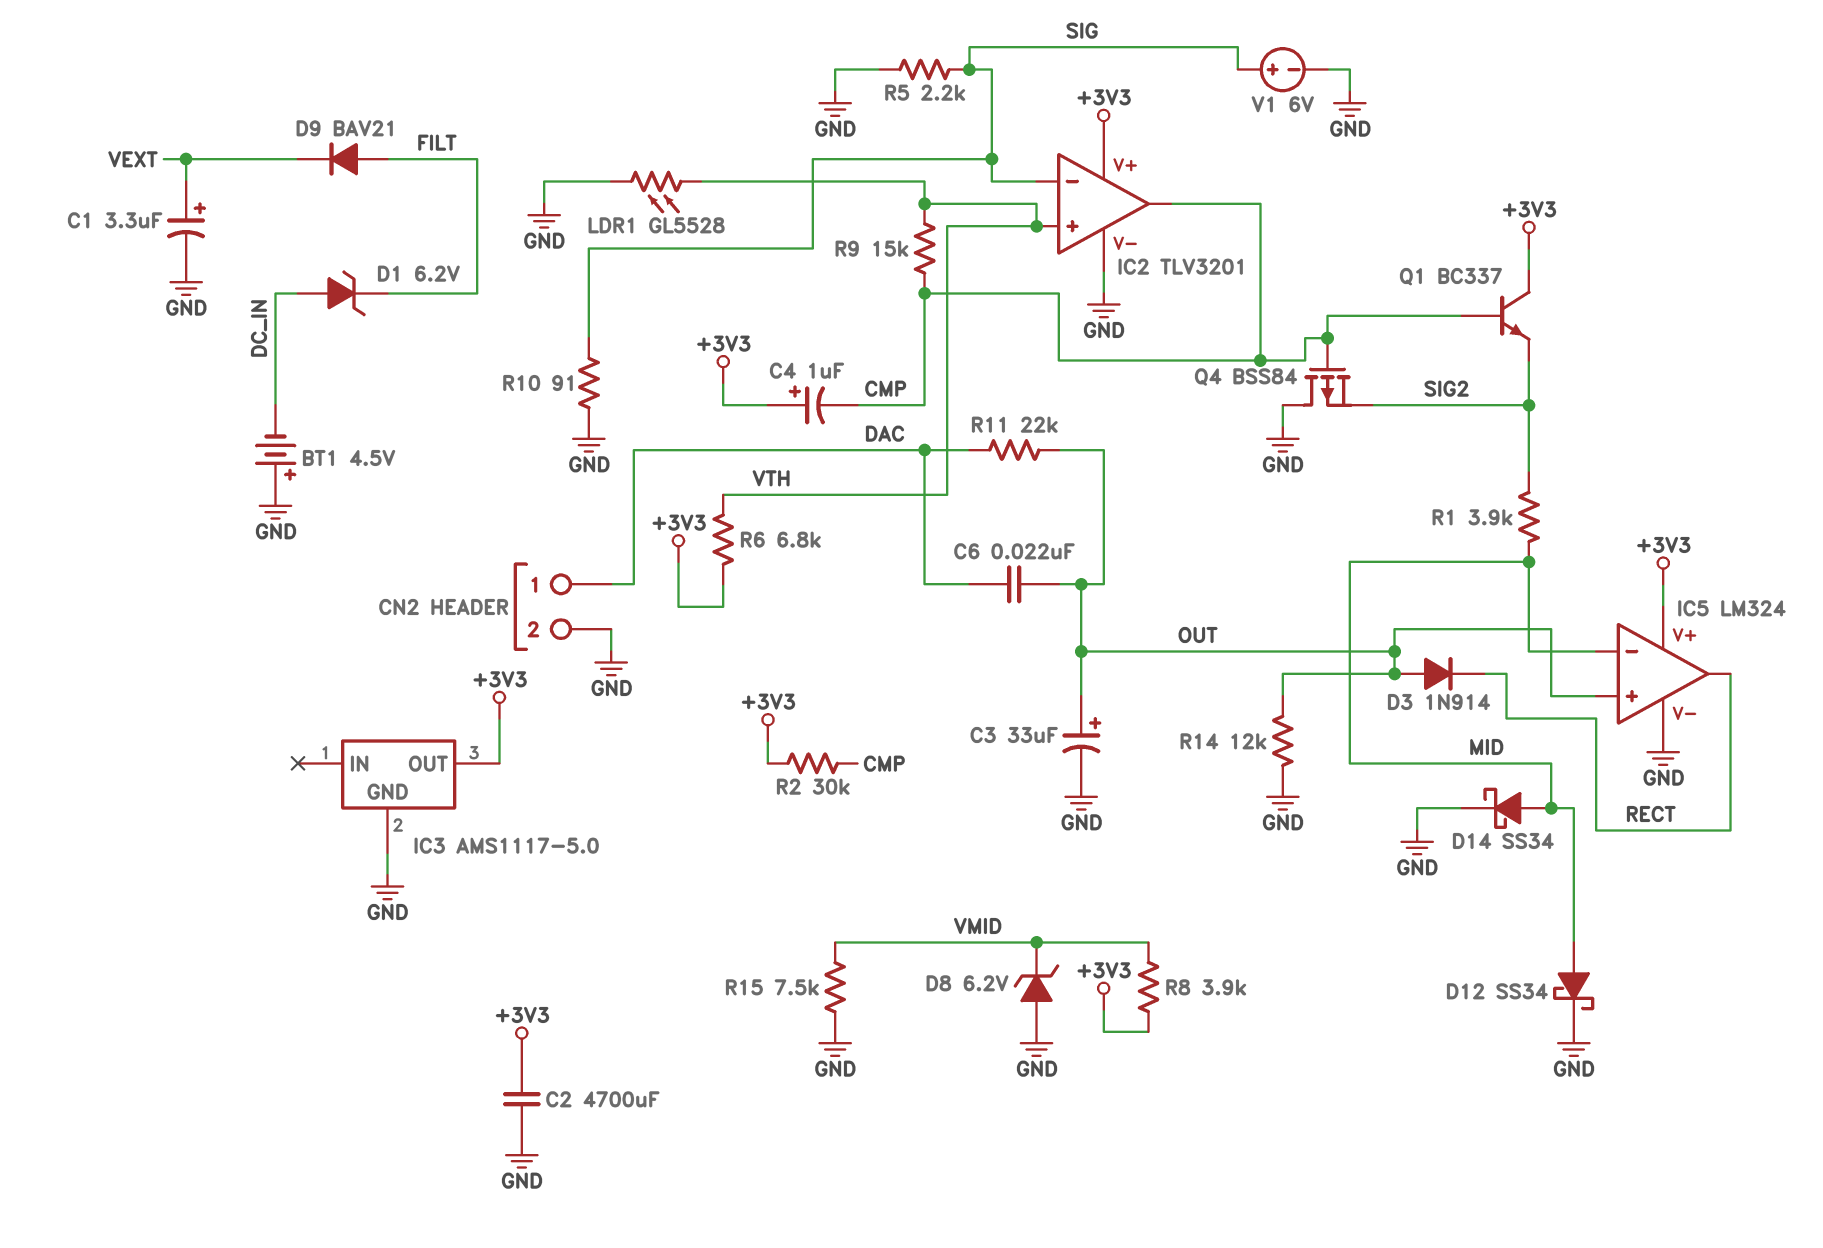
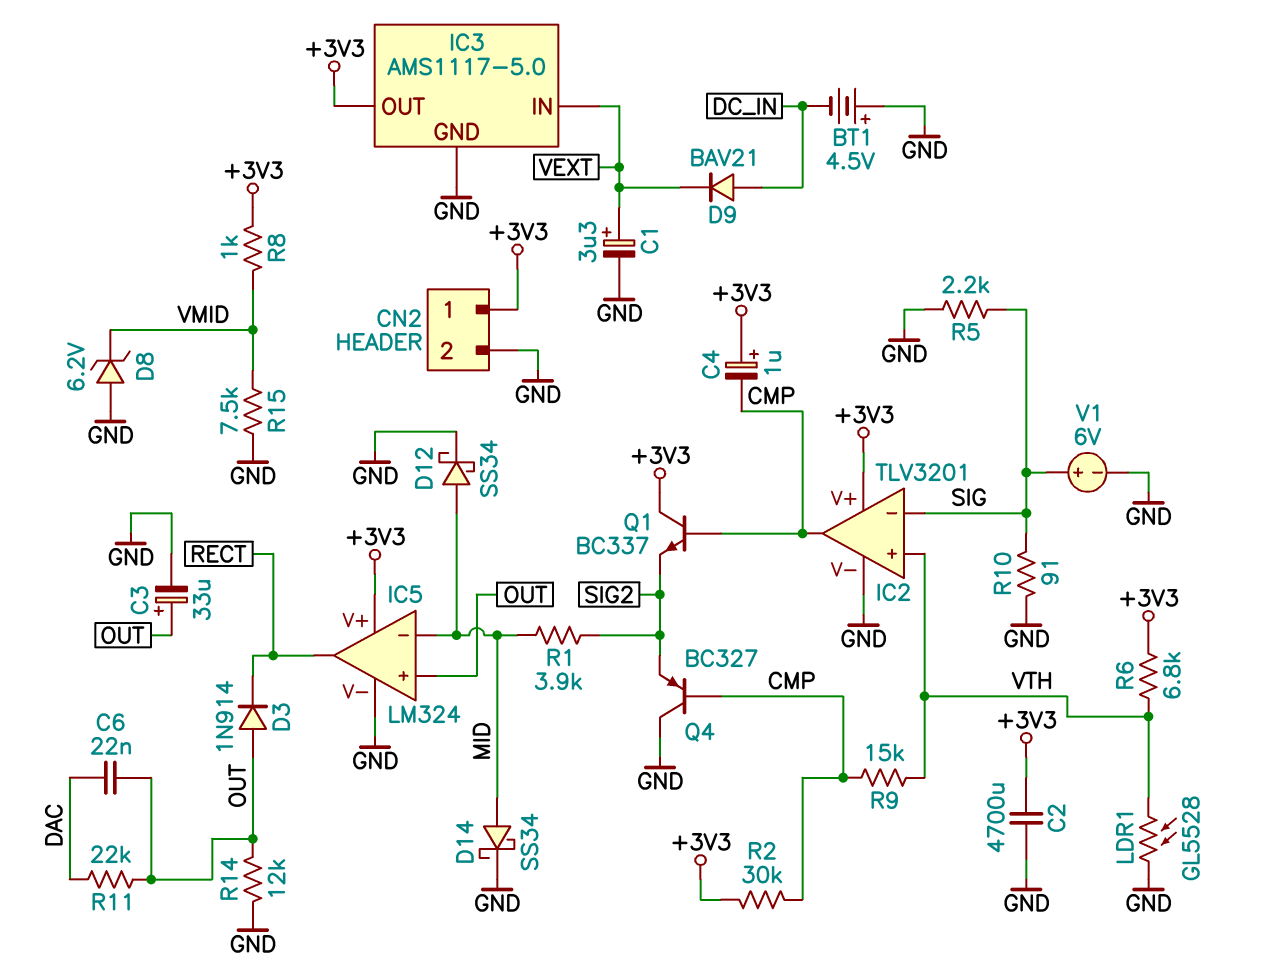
CN2 pin 1: DAC -> +3V3
D1: zener 6.2V (A DC_IN, K FILT) -> none
D9: diode BAV21 (A FILT, K VEXT) -> diode BAV21 (A DC_IN, K VEXT)
IC3 pin IN: none -> VEXT
Q4: PMOS BSS84 (G CMP, D GND, S SIG2) -> PNP BC327 (B CMP, C GND, E SIG2)
R8: 3.9k (+3V3, VMID) -> 1k (+3V3, VMID)

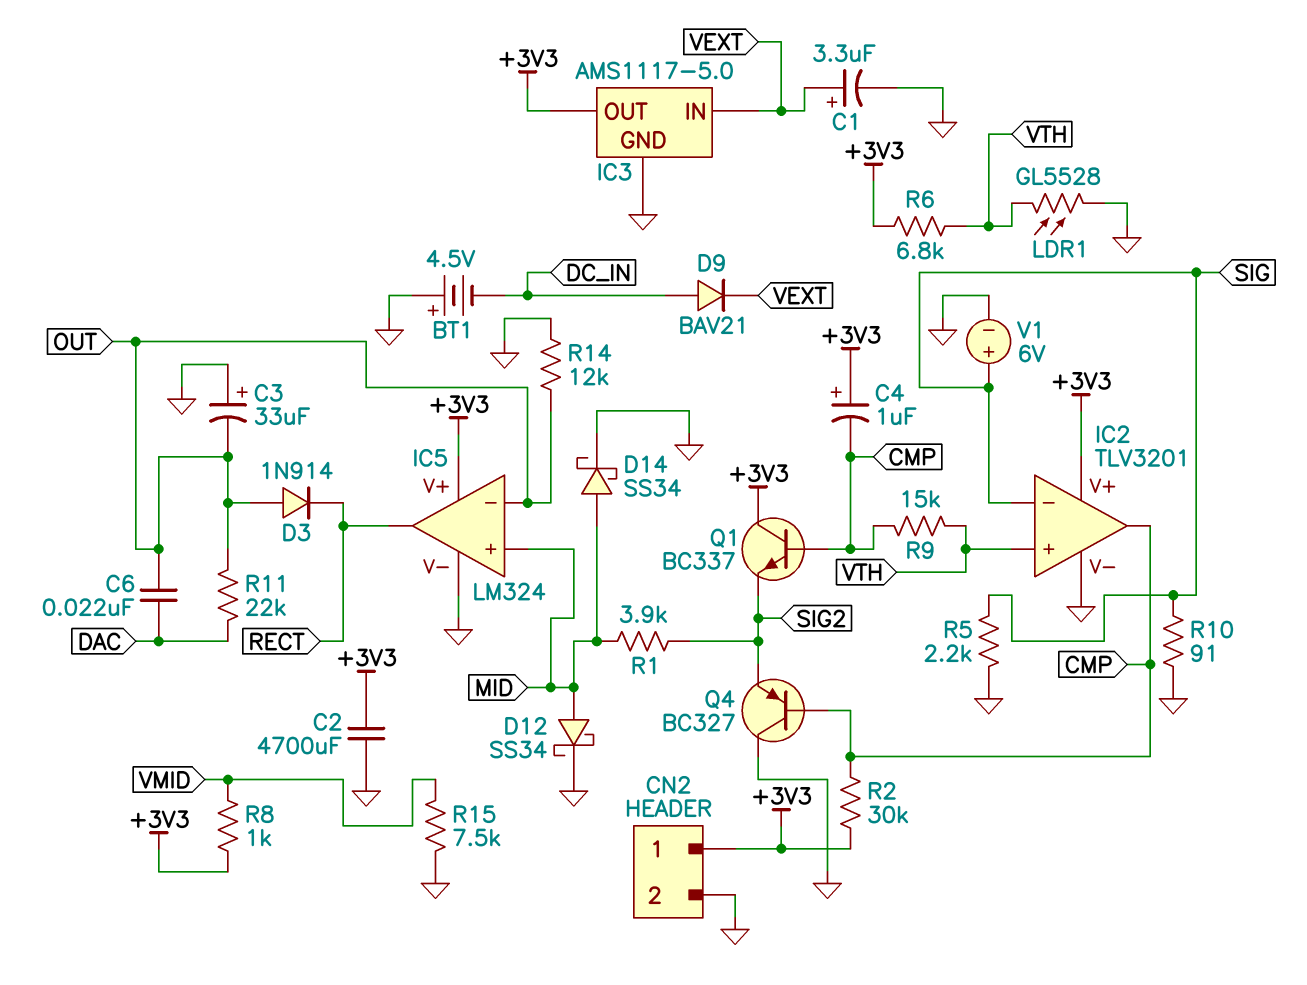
C3: 33uF (plus OUT, minus GND) -> 33uF (plus GND, minus OUT)
D8: zener 6.2V (A GND, K VMID) -> none
IC5 pin in+: OUT -> MID
IC5 pin in-: MID -> OUT

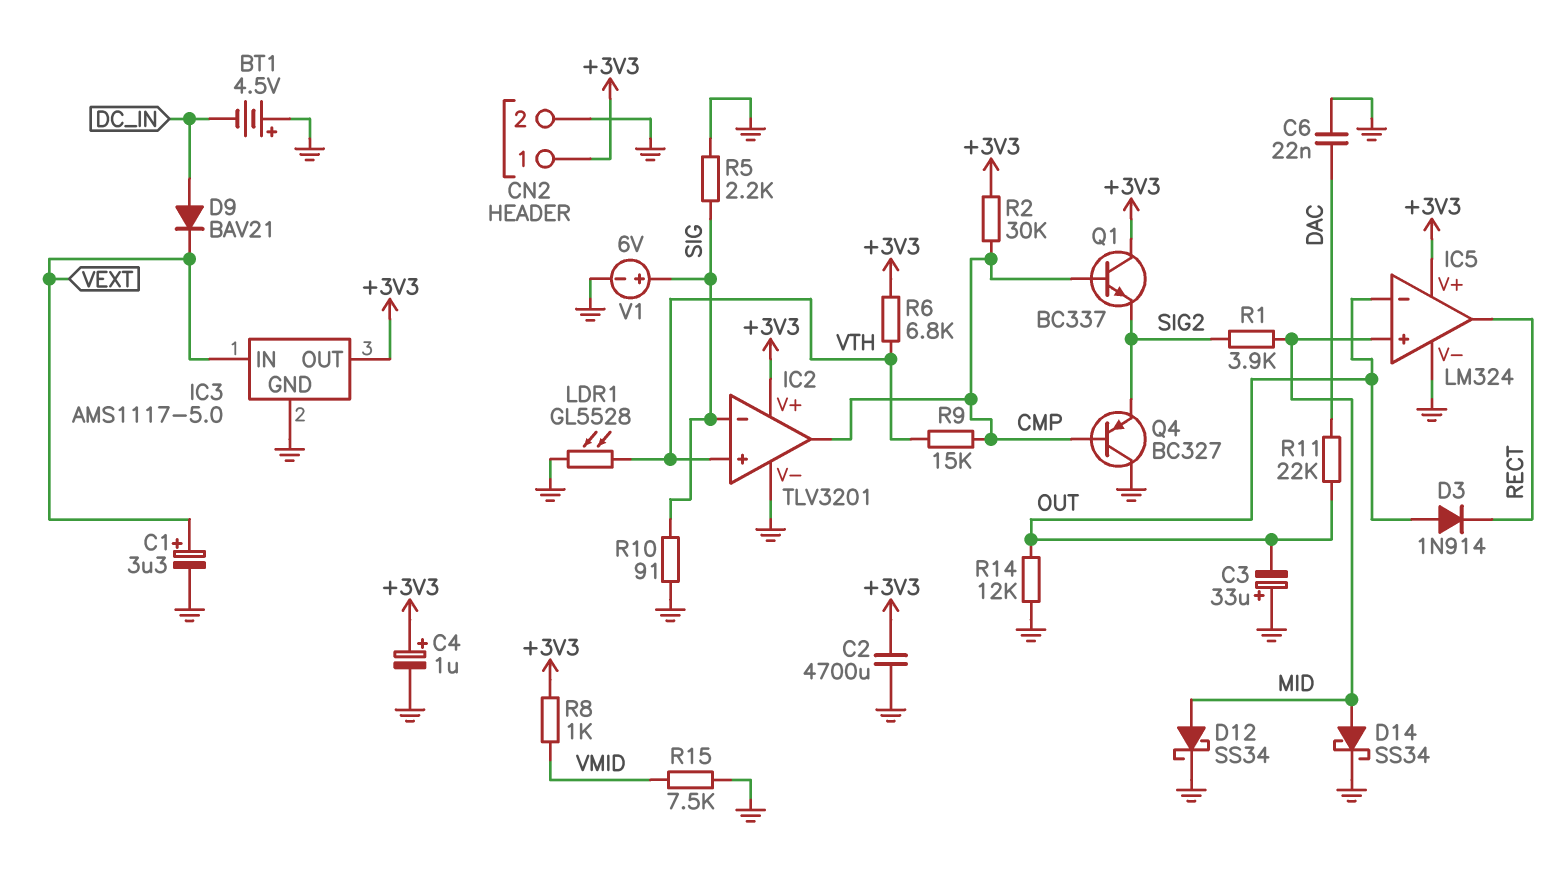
C4: 1uF (plus +3V3, minus CMP) -> 1uF (plus +3V3, minus GND)
C6: 22nF (DAC, OUT) -> 22nF (DAC, GND)

